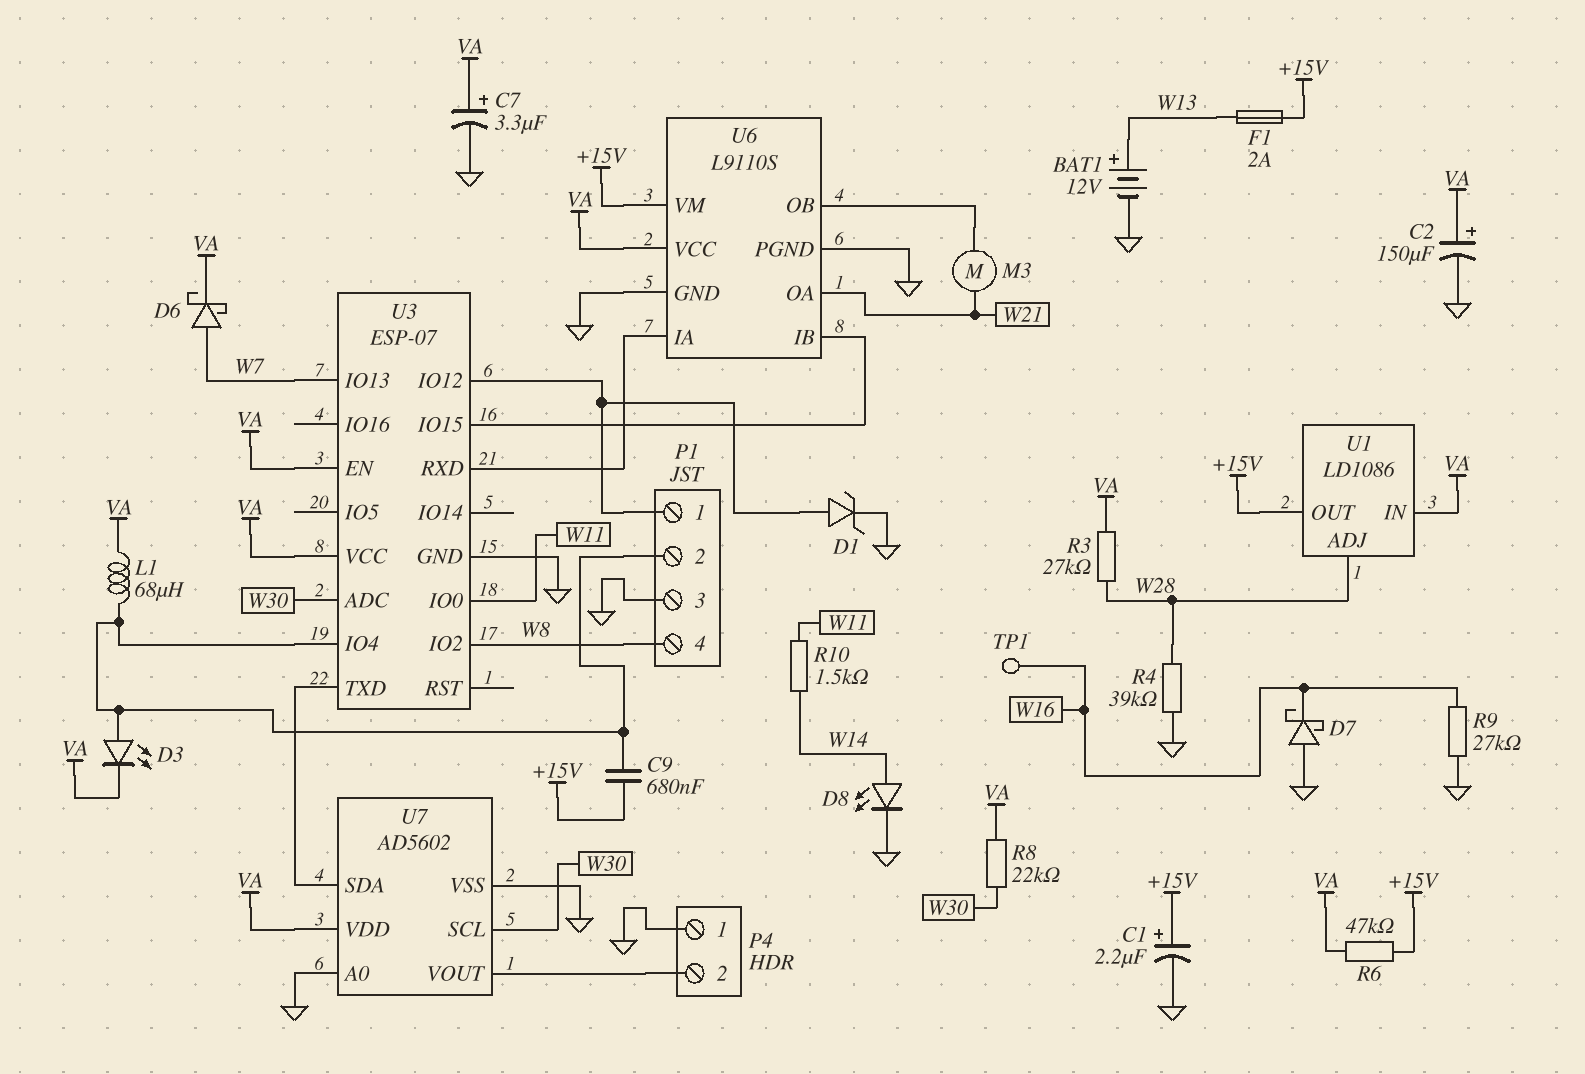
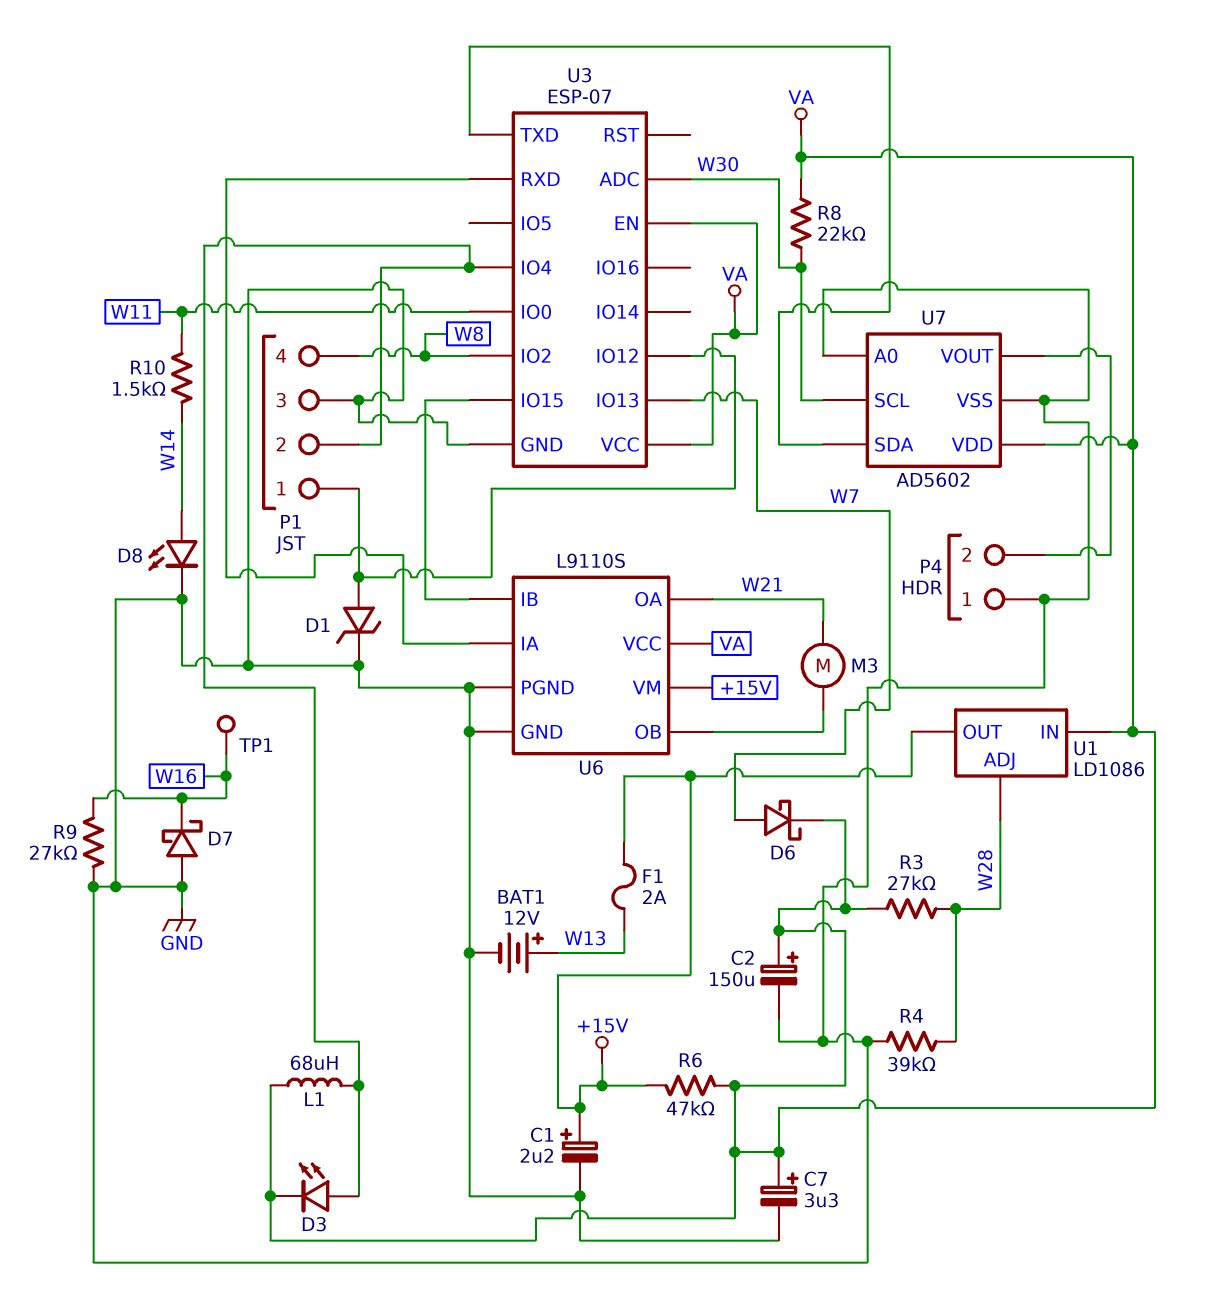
C9: 680nF (+15V, P1/2) -> none

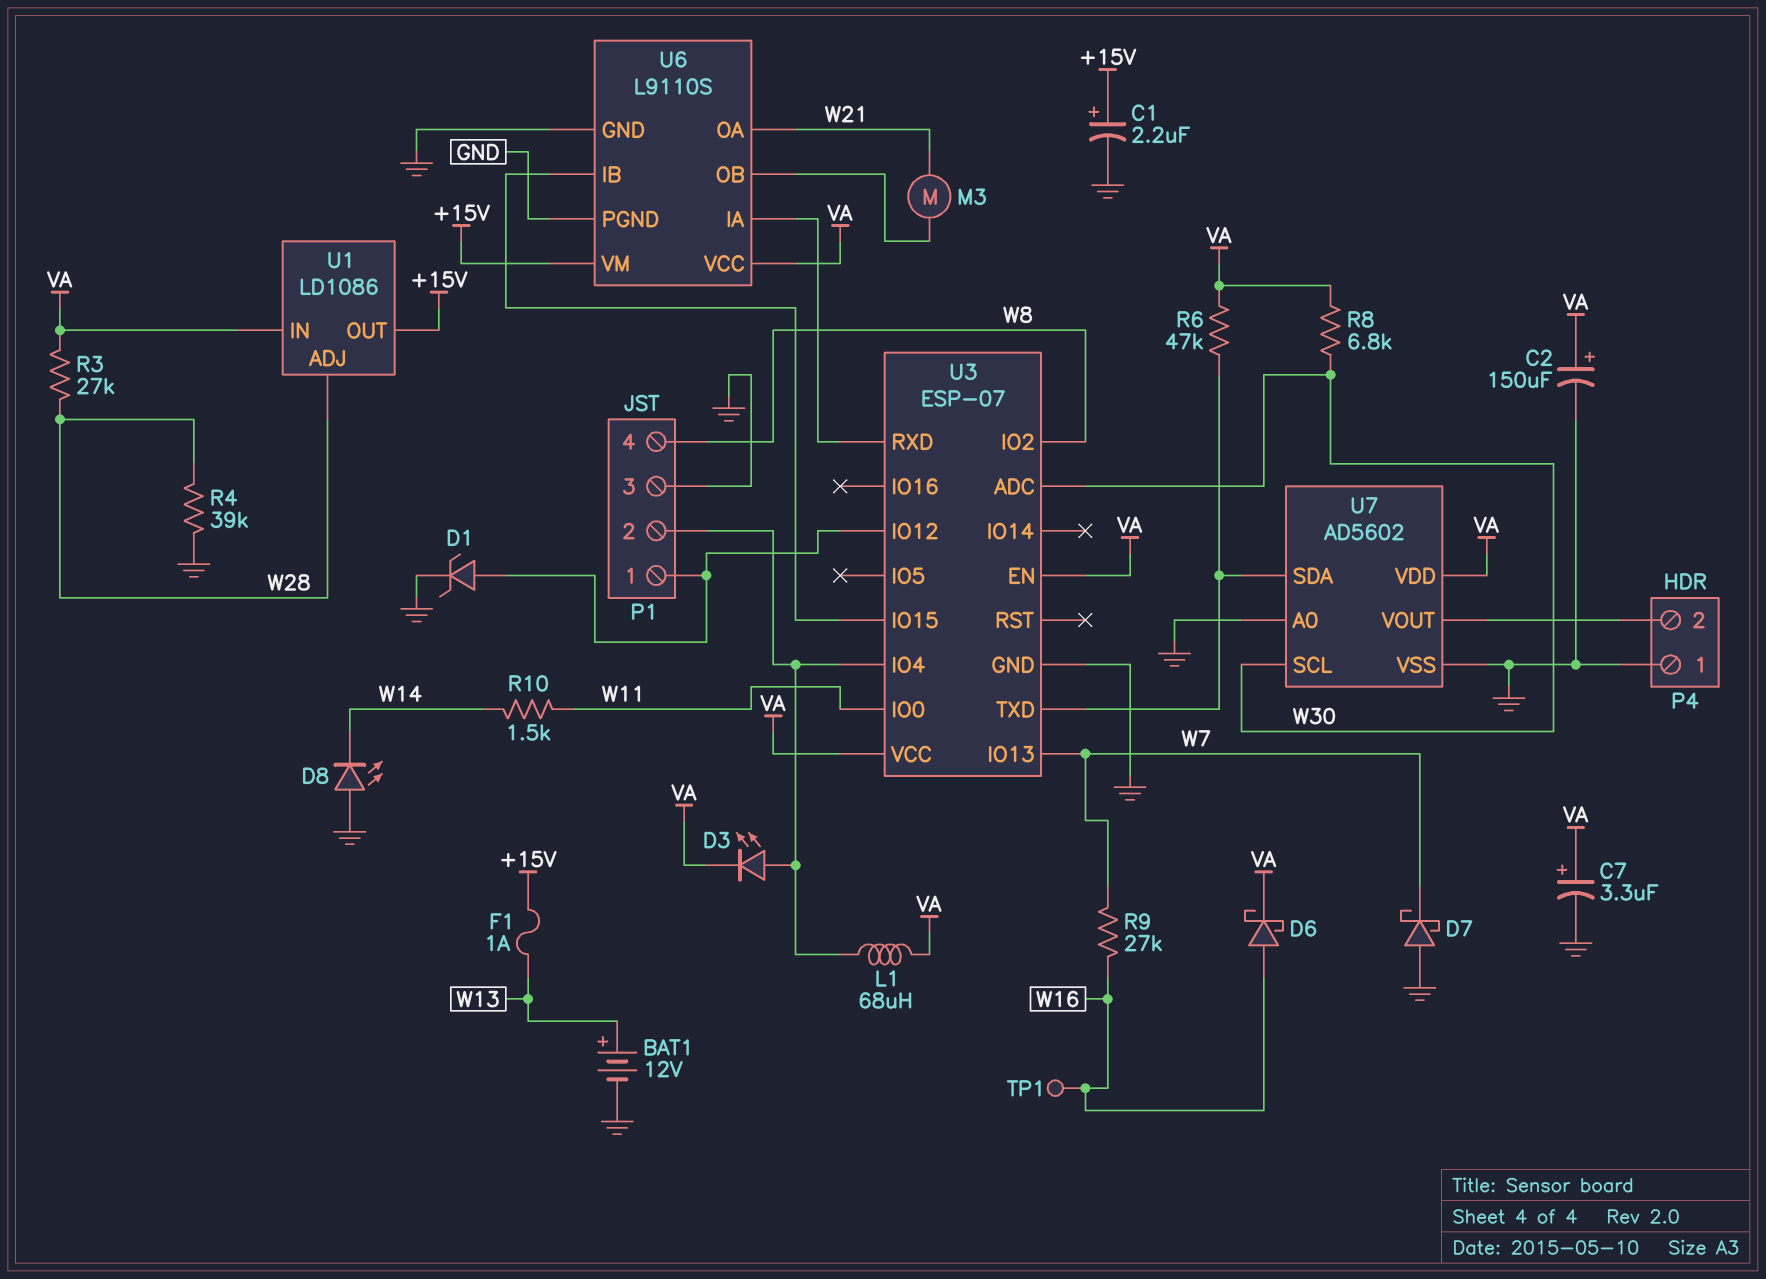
D6: schottky (A W7, K VA) -> schottky (A W16, K VA)
D7: schottky (A GND, K W16) -> schottky (A GND, K W7)
D8: LED (A W14, K GND) -> LED (A GND, K W14)
F1: 2A (+15V, W13) -> 1A (+15V, W13)
R6: 47k (+15V, VA) -> 47k (U3/TXD, VA)
R8: 22k (VA, W30) -> 6.8k (VA, W30)
R9: 27k (GND, W16) -> 27k (W7, W16)

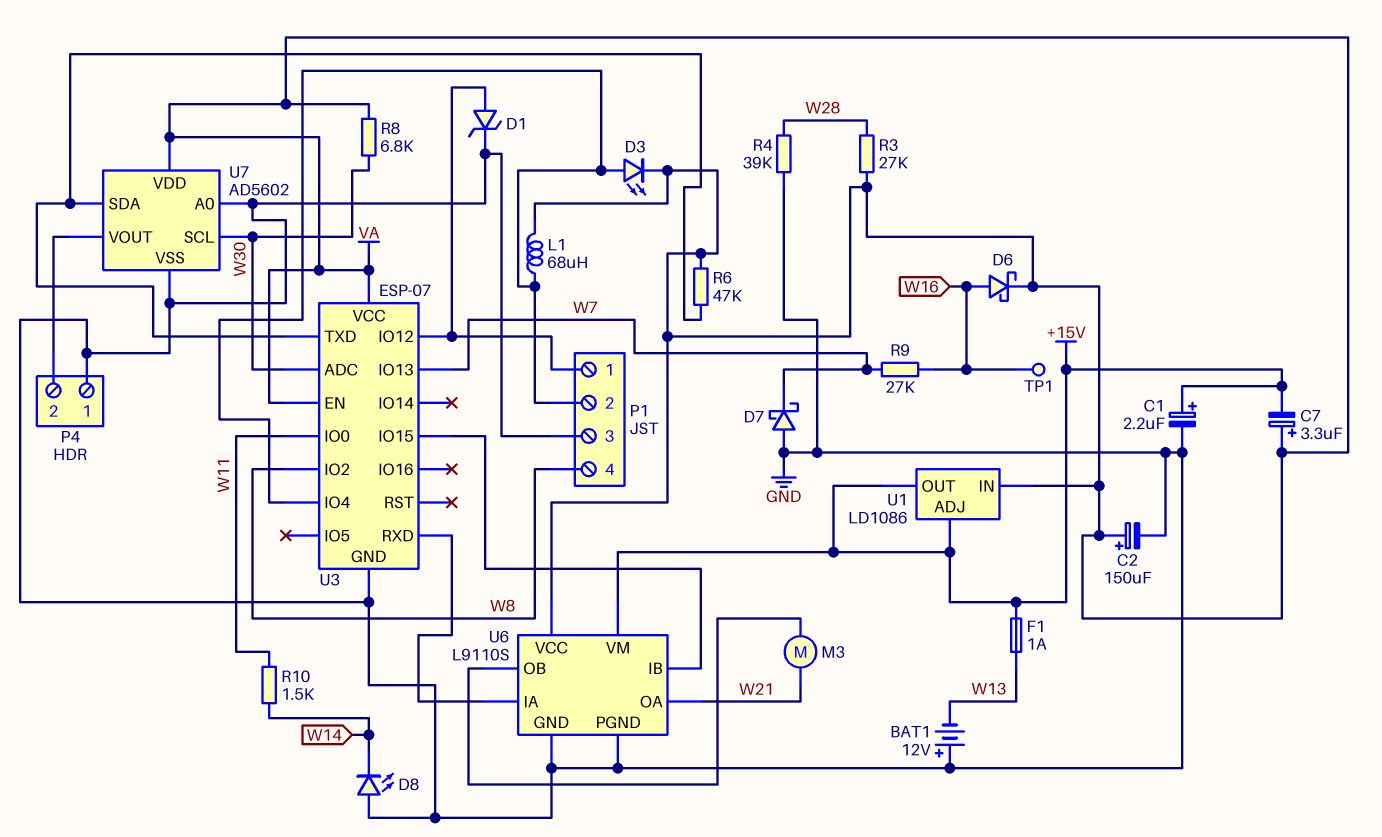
BAT1: 12V (plus W13, minus GND) -> 12V (plus GND, minus W13)
C7: 3.3uF (plus VA, minus GND) -> 3.3uF (plus VA, minus +15V)
U1 pin ADJ: W28 -> +15V

